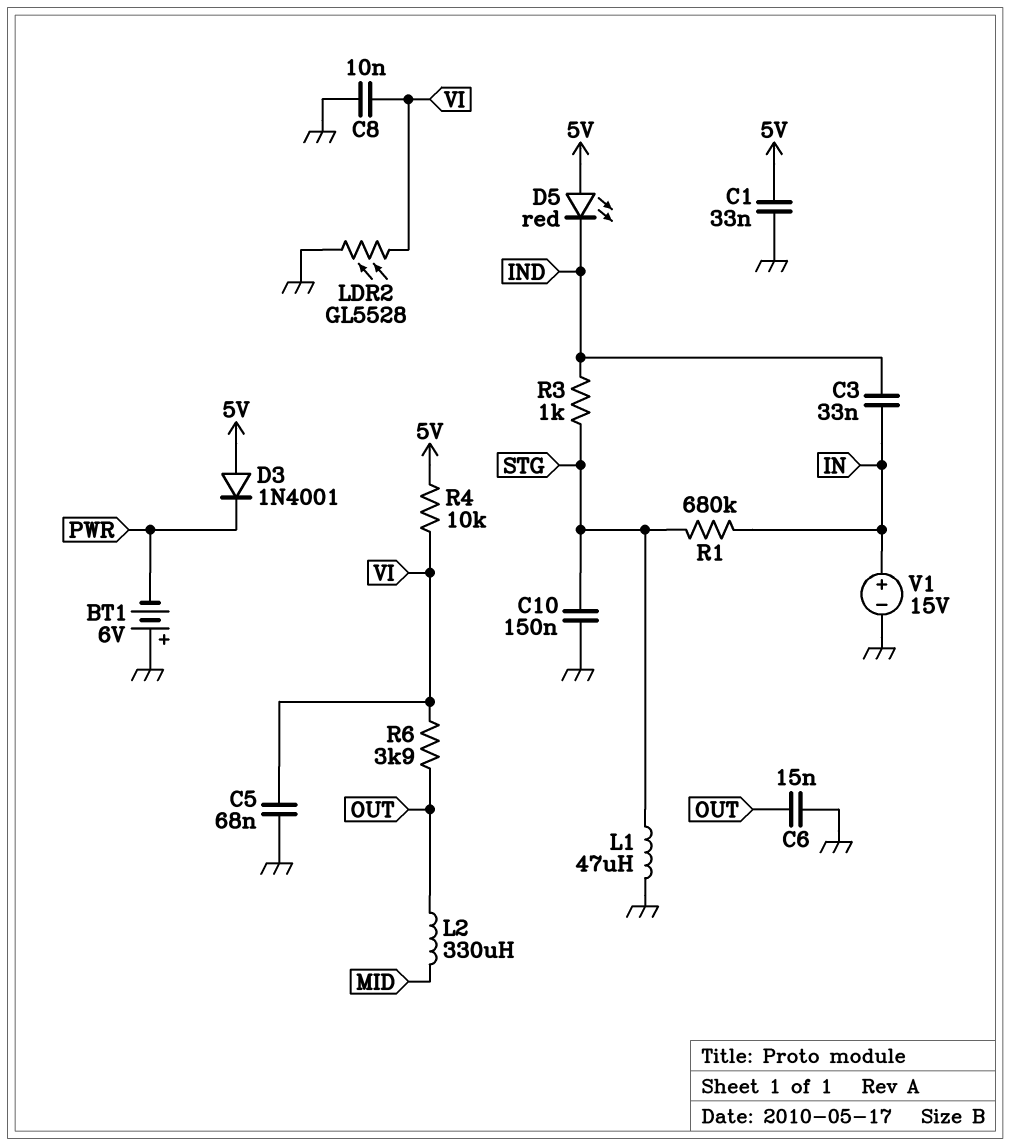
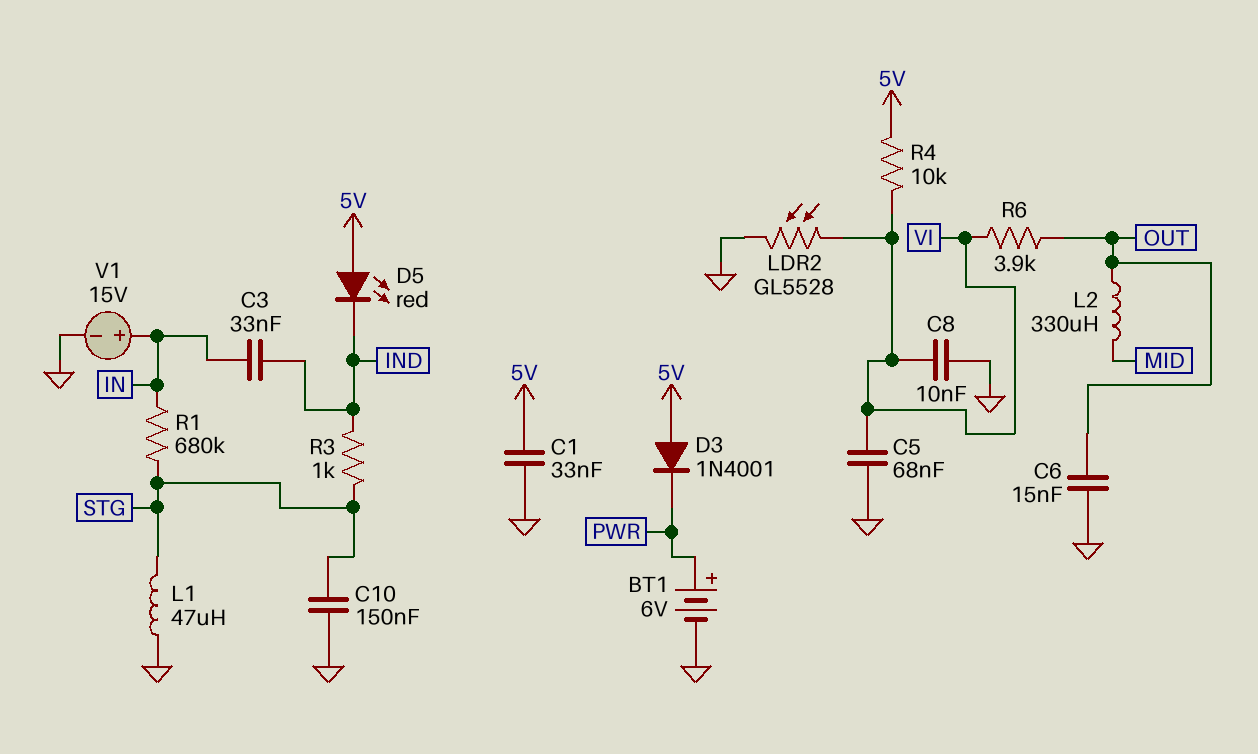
BT1: 6V (plus GND, minus PWR) -> 6V (plus PWR, minus GND)

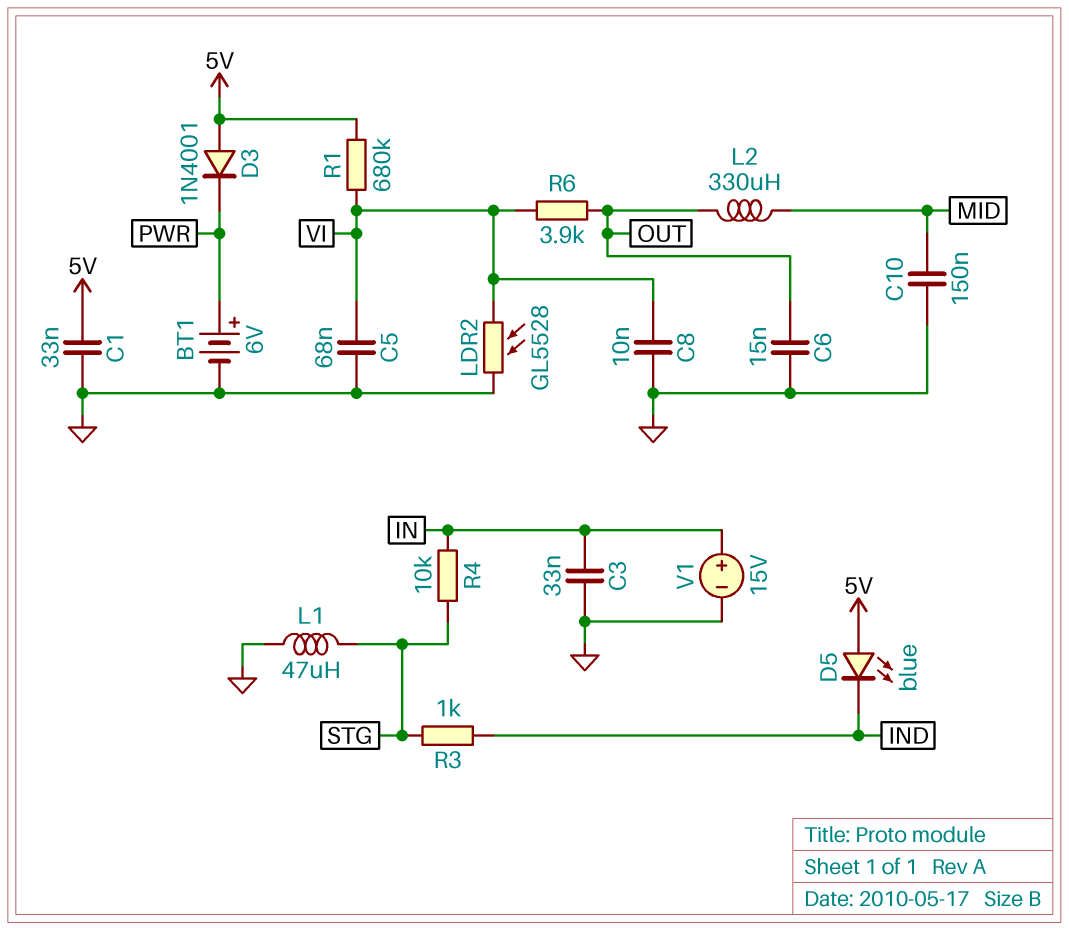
C3: 33nF (IN, IND) -> 33nF (GND, IN)
C10: 150nF (GND, STG) -> 150nF (GND, MID)
D5: LED red (A 5V, K IND) -> LED blue (A 5V, K IND)
R1: 680k (IN, STG) -> 680k (5V, VI)
R4: 10k (5V, VI) -> 10k (IN, STG)

